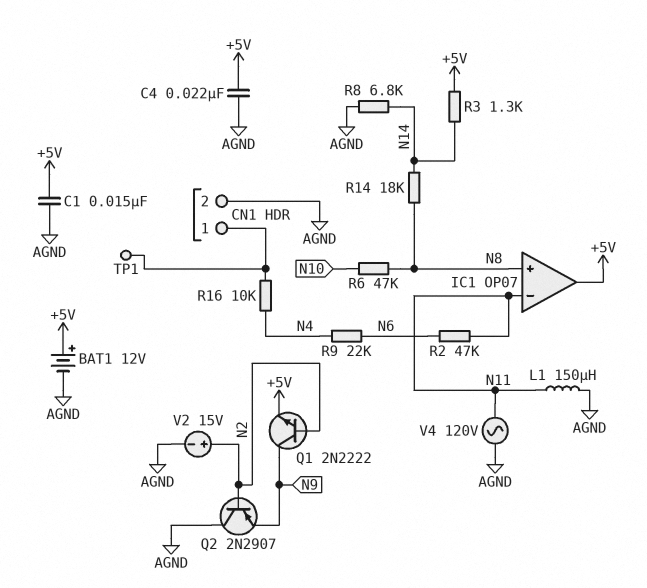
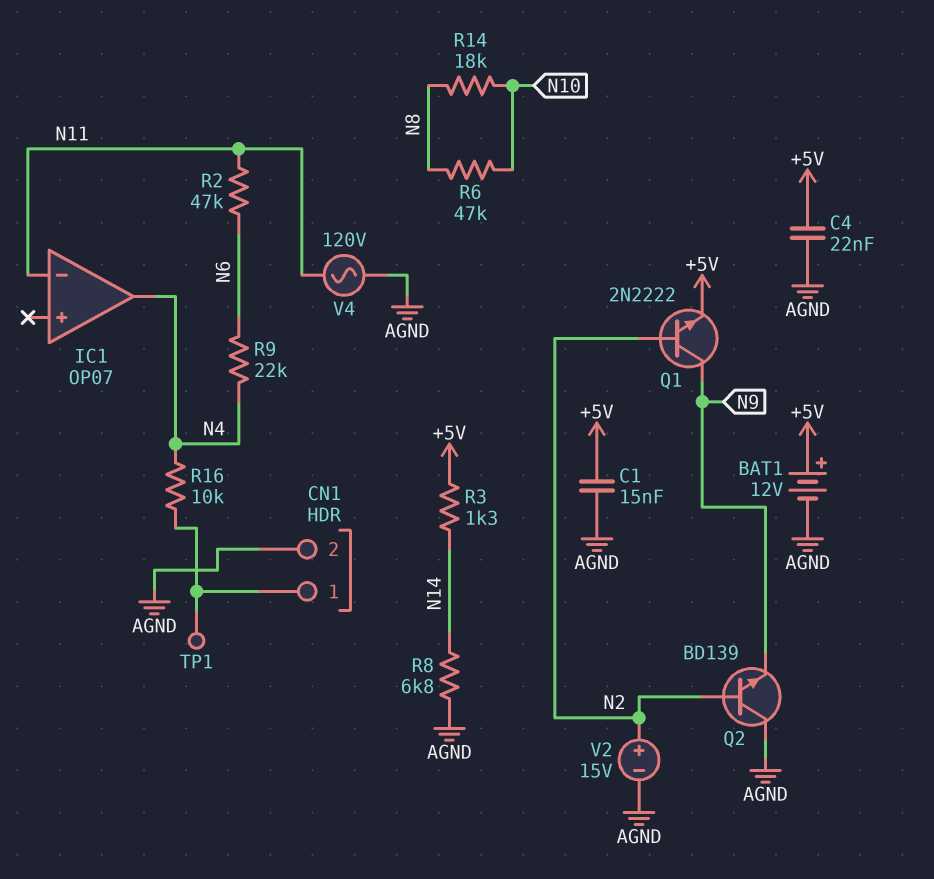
IC1 pin in+: N8 -> none
IC1 pin out: +5V -> N4
L1: 150uH (AGND, N11) -> none
Q2: PNP 2N2907 (B N2, C AGND, E N9) -> NPN BD139 (B N2, C AGND, E N9)
R14: 18k (N8, N14) -> 18k (N8, N10)

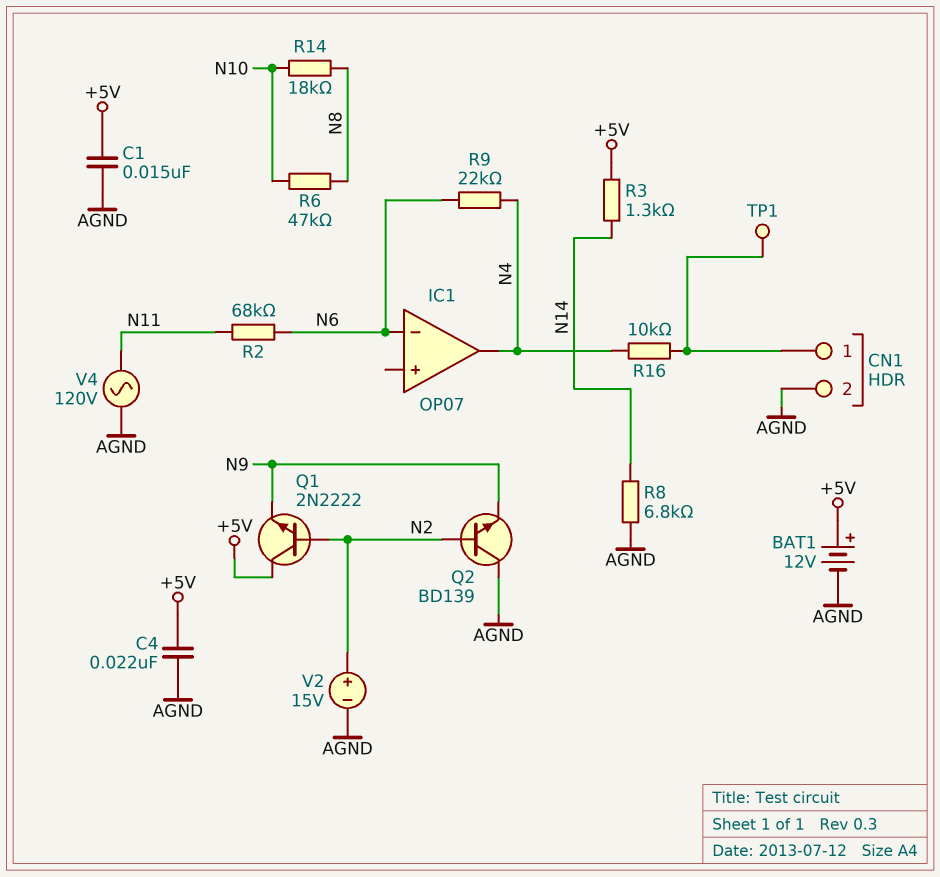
IC1 pin in-: N11 -> N6
Q1: NPN 2N2222 (B N2, C N9, E +5V) -> NPN 2N2222 (B N2, C +5V, E N9)
R2: 47k (N6, N11) -> 68k (N6, N11)

